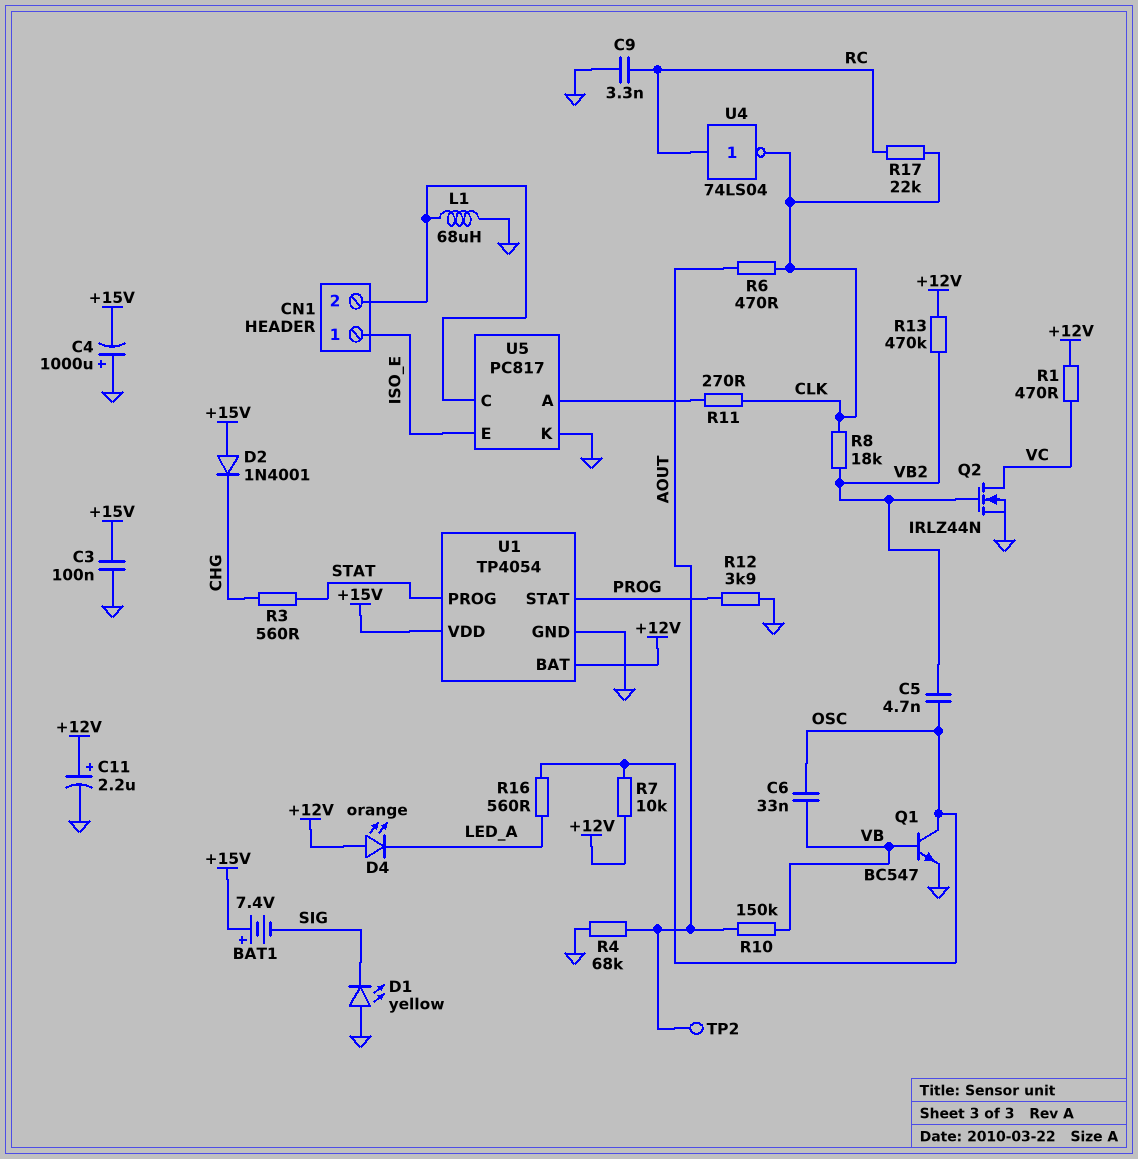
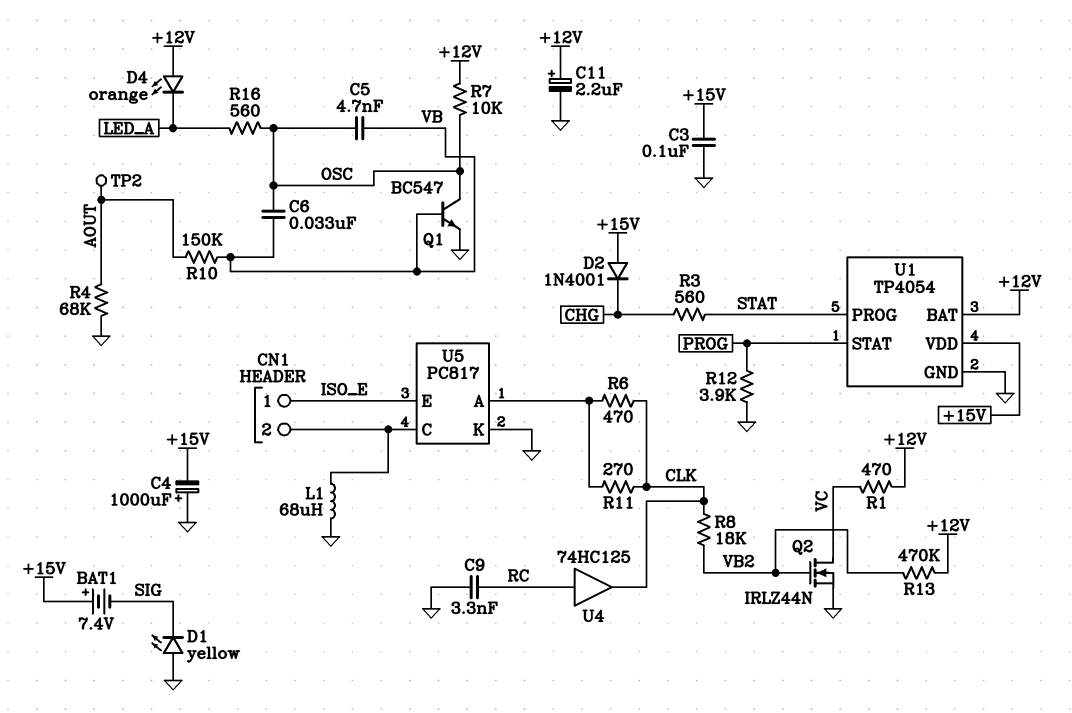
C5: 4.7nF (OSC, VB2) -> 4.7nF (OSC, VB)
R6: 470 (AOUT, CLK) -> 470 (CLK, U5/A)
R17: 22k (CLK, RC) -> none
U4: NOT 74LS04 (in RC, out CLK) -> buffer 74HC125 (in RC, out CLK)

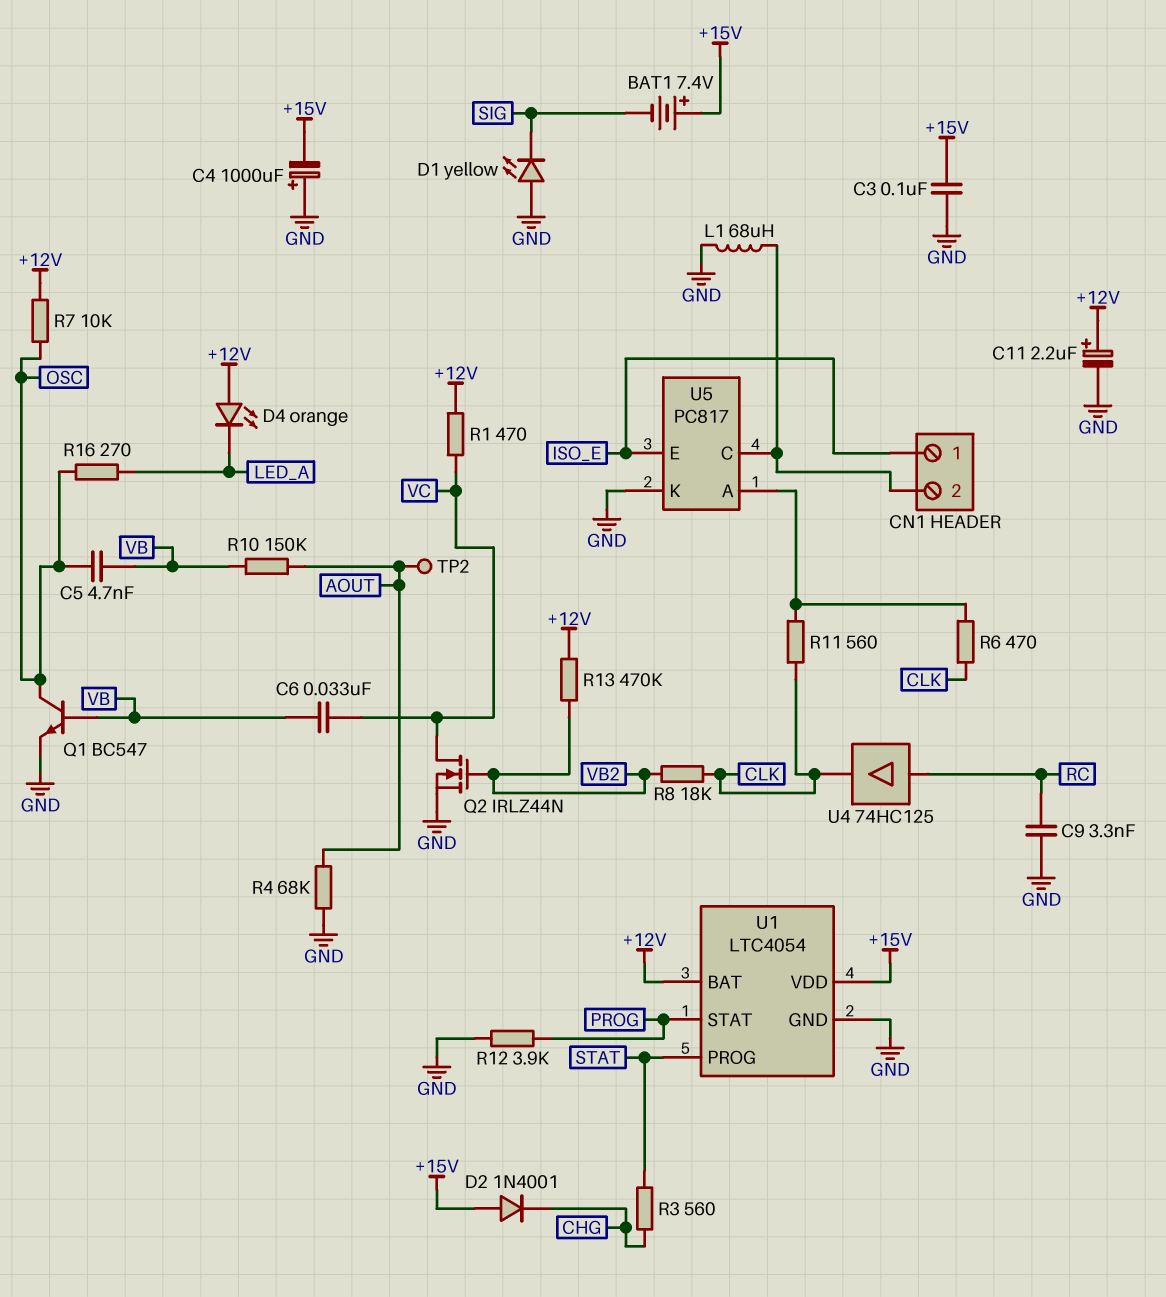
C6: 33nF (OSC, VB) -> 33nF (VB, VC)
R11: 270 (CLK, U5/A) -> 560 (CLK, U5/A)
R16: 560 (LED_A, OSC) -> 270 (LED_A, OSC)
U1: TP4054 -> LTC4054

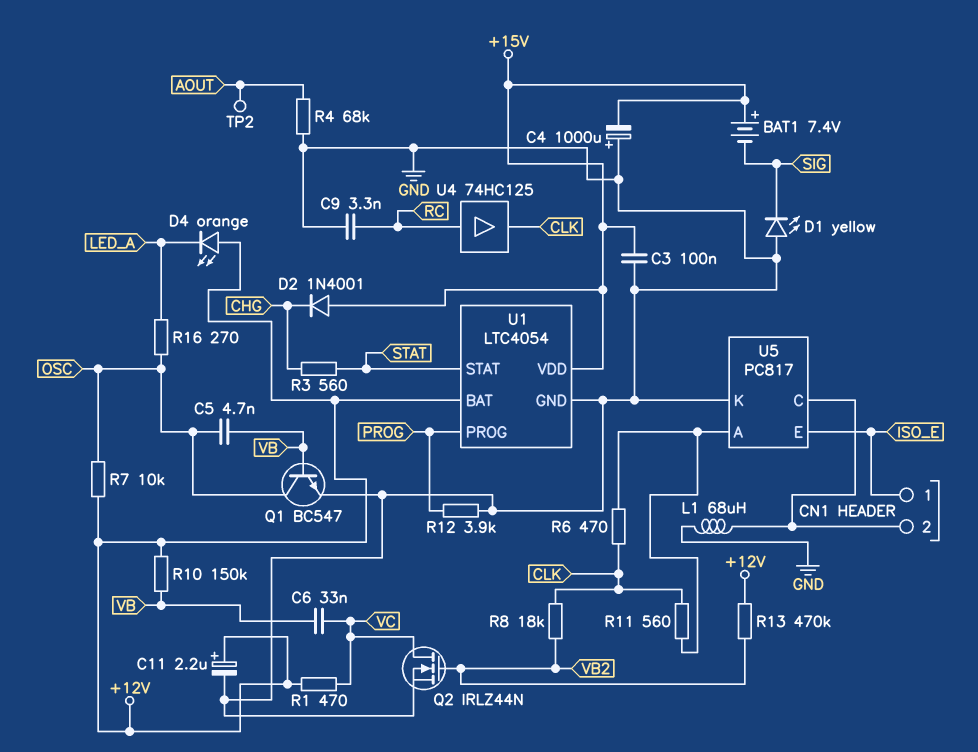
R10: 150k (AOUT, VB) -> 150k (+12V, VB)
U1 pin PROG: STAT -> PROG
U1 pin STAT: PROG -> STAT

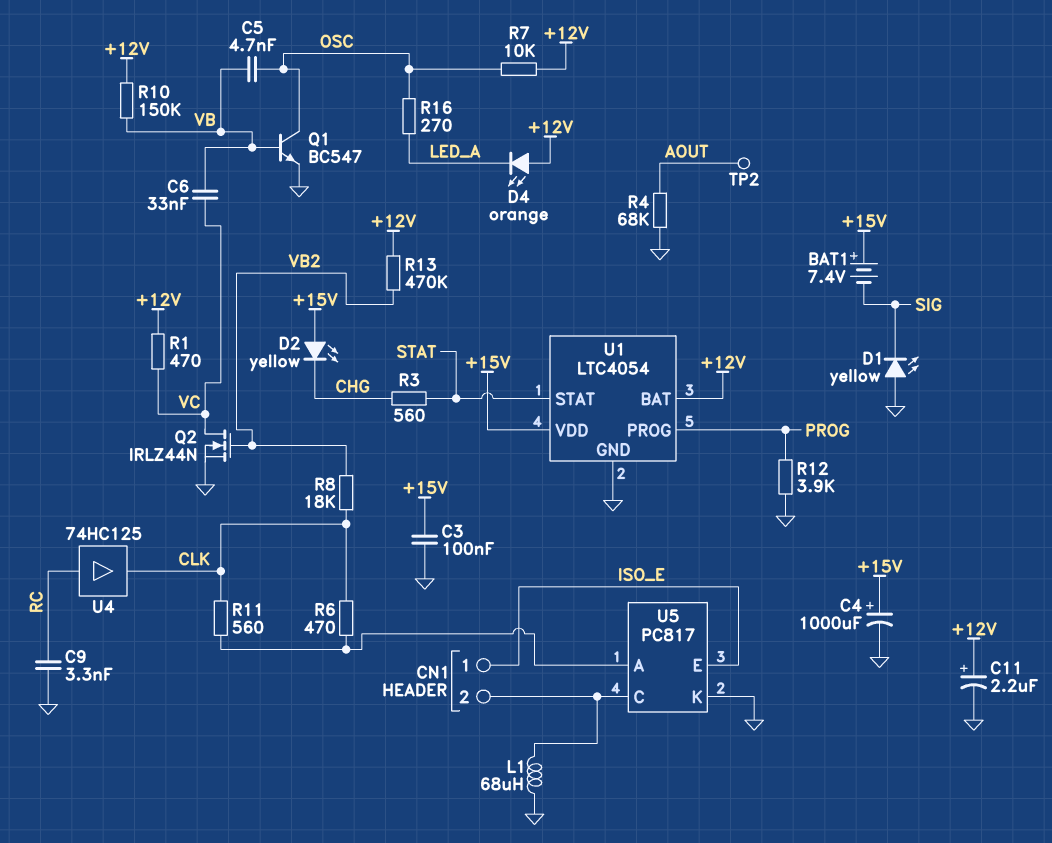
C4: 1000uF (plus GND, minus +15V) -> 1000uF (plus +15V, minus GND)
D2: diode 1N4001 (A +15V, K CHG) -> LED yellow (A +15V, K CHG)

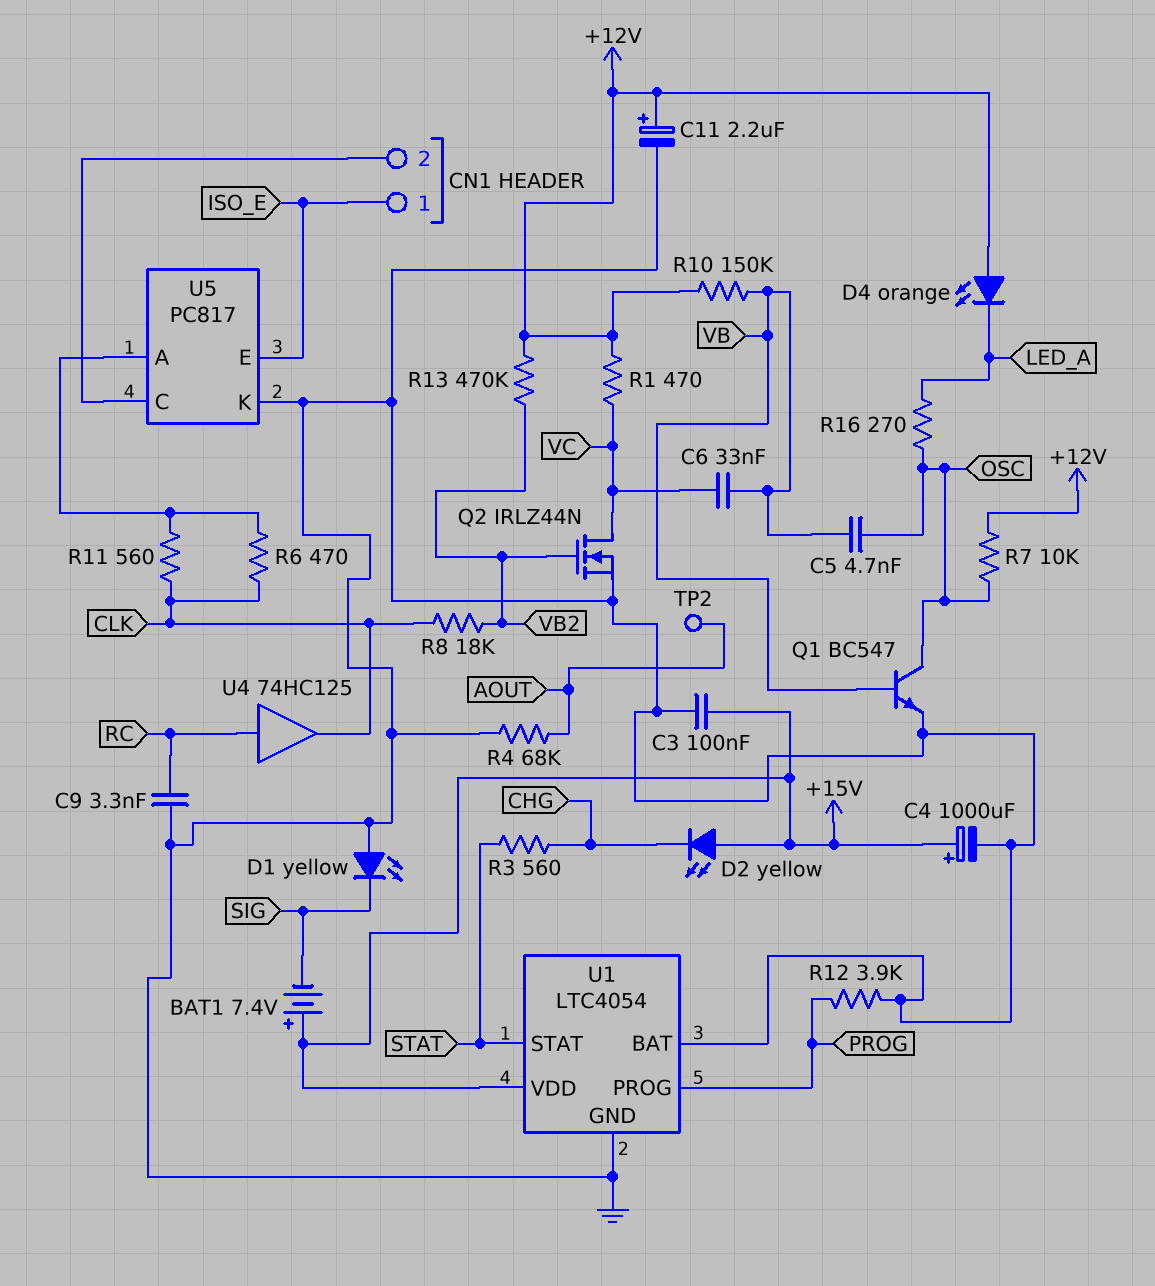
L1: 68uH (CN1/2, GND) -> none
U1 pin BAT: +12V -> GND

